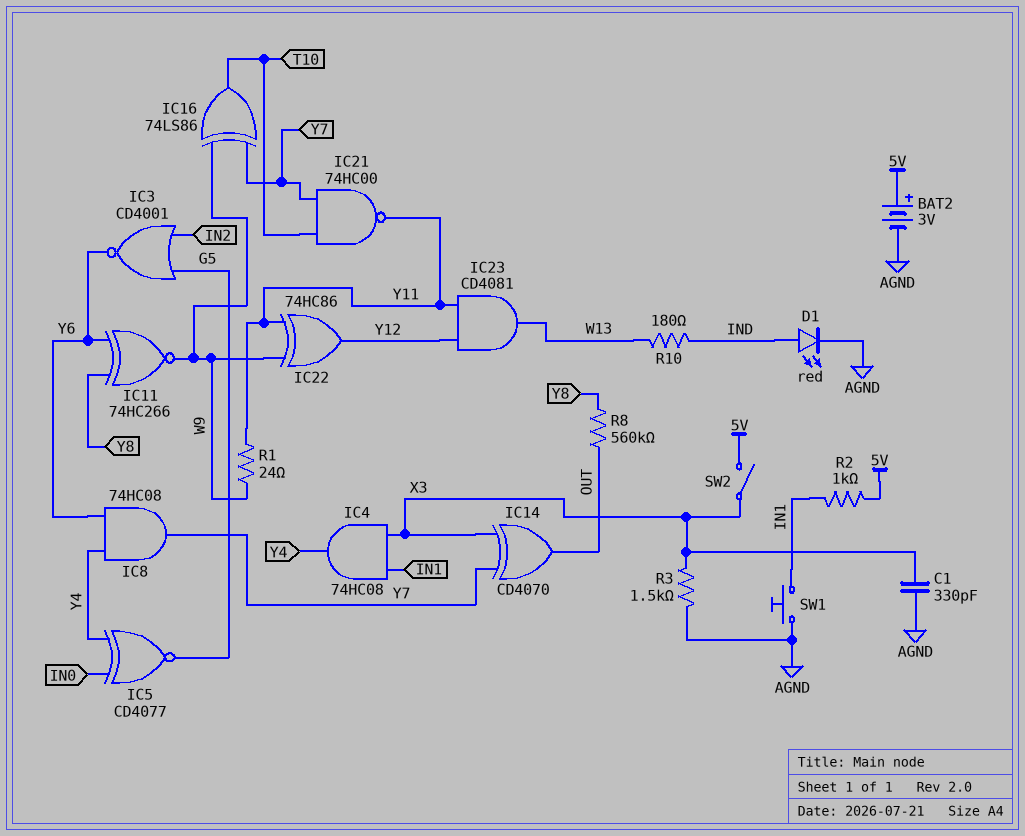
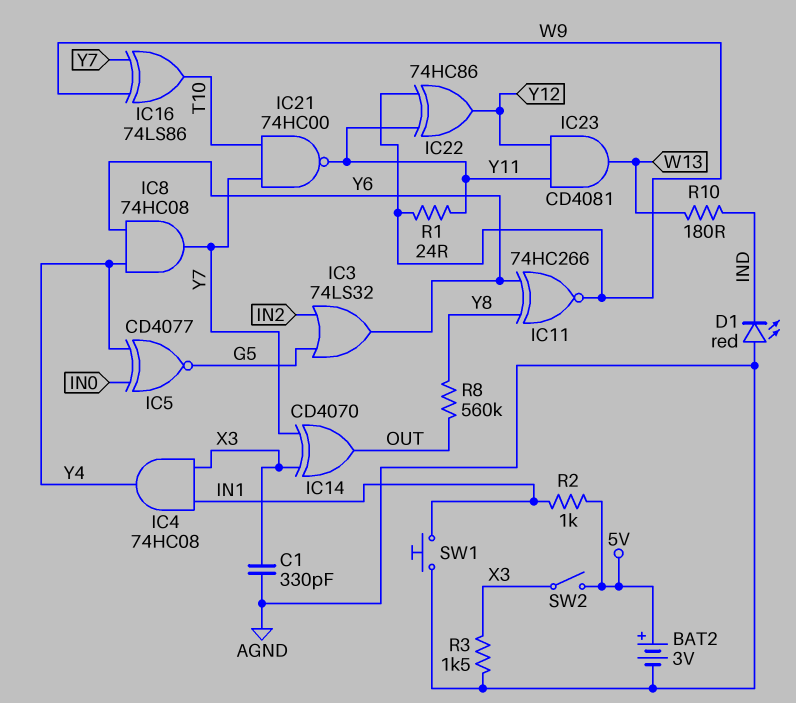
D1: LED red (A IND, K AGND) -> LED red (A AGND, K IND)
IC3: NOR CD4001 (in G5, in IN2, out Y6) -> OR 74LS32 (in G5, in IN2, out Y6)

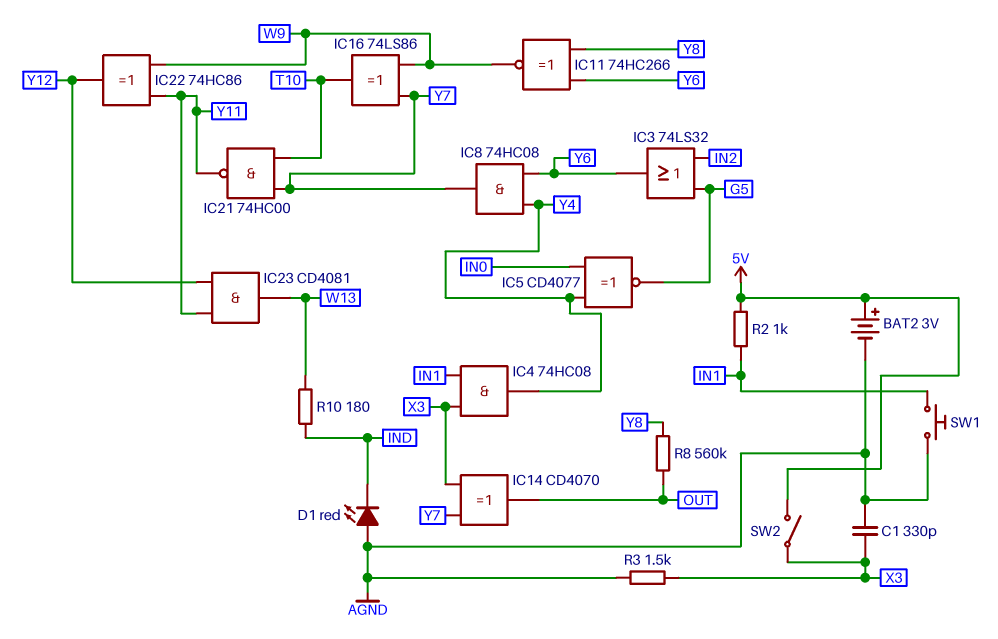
R1: 24 (W9, Y11) -> none

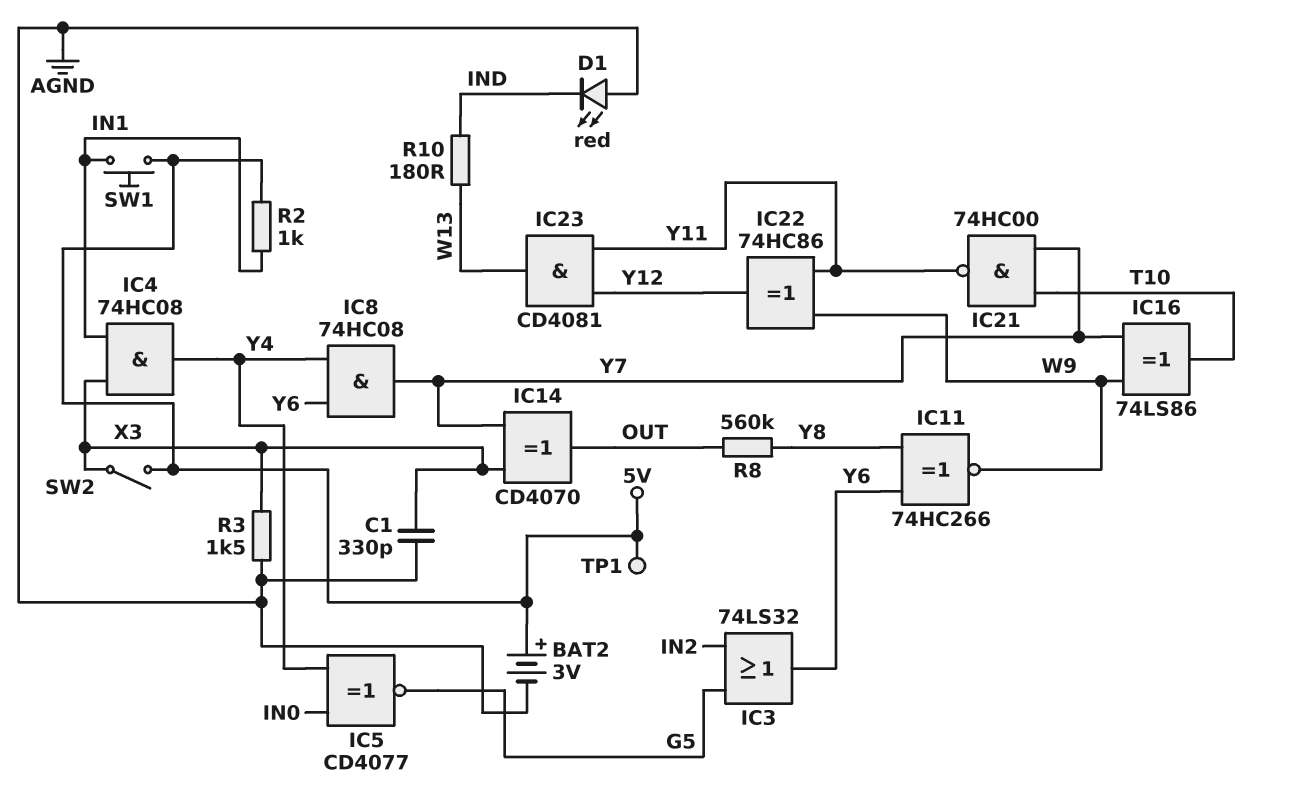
SW1: button (AGND, IN1) -> button (5V, IN1)
TP1: none -> test point (5V)

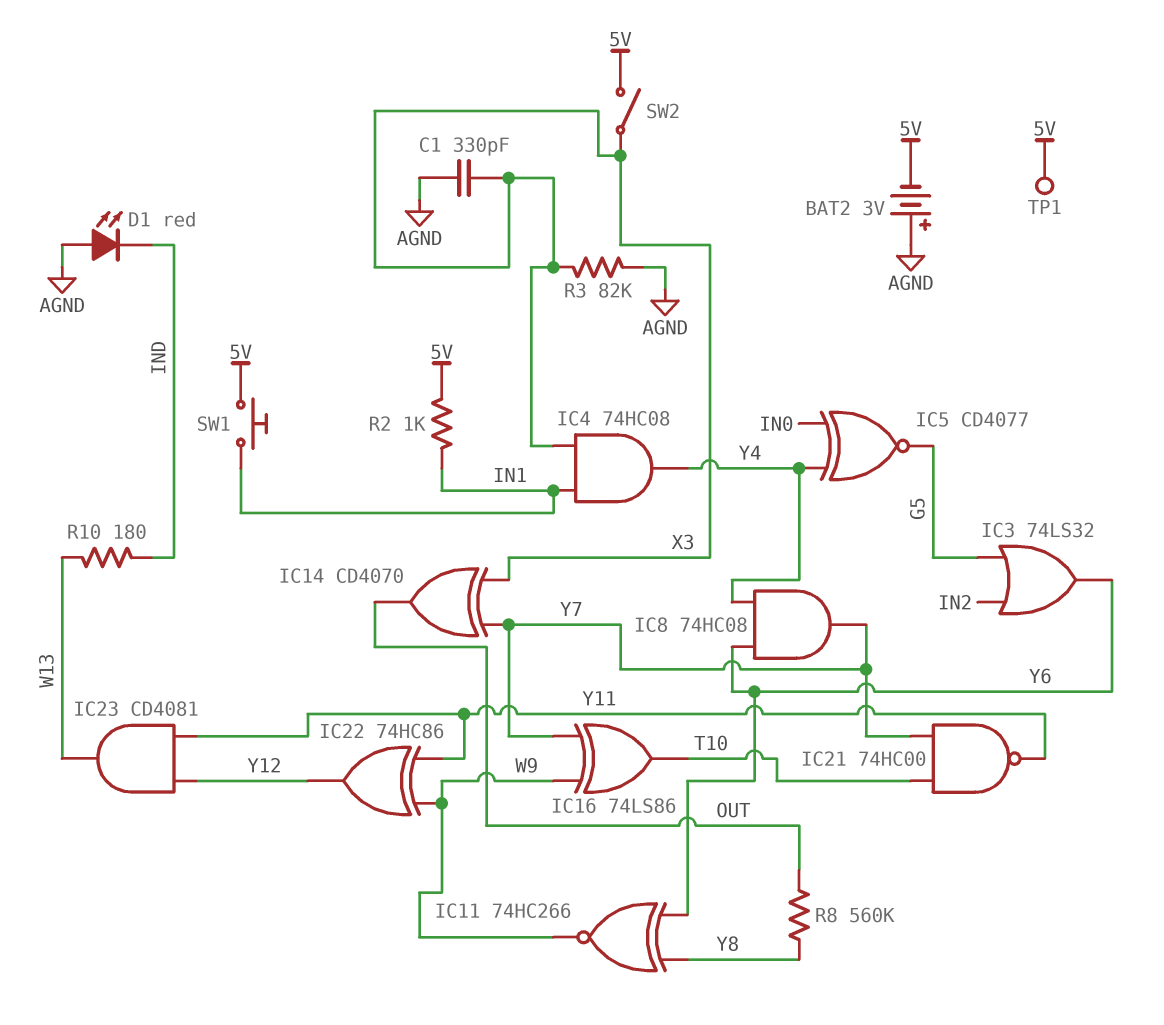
BAT2: 3V (plus 5V, minus AGND) -> 3V (plus AGND, minus 5V)
R3: 1.5k (AGND, X3) -> 82k (AGND, X3)

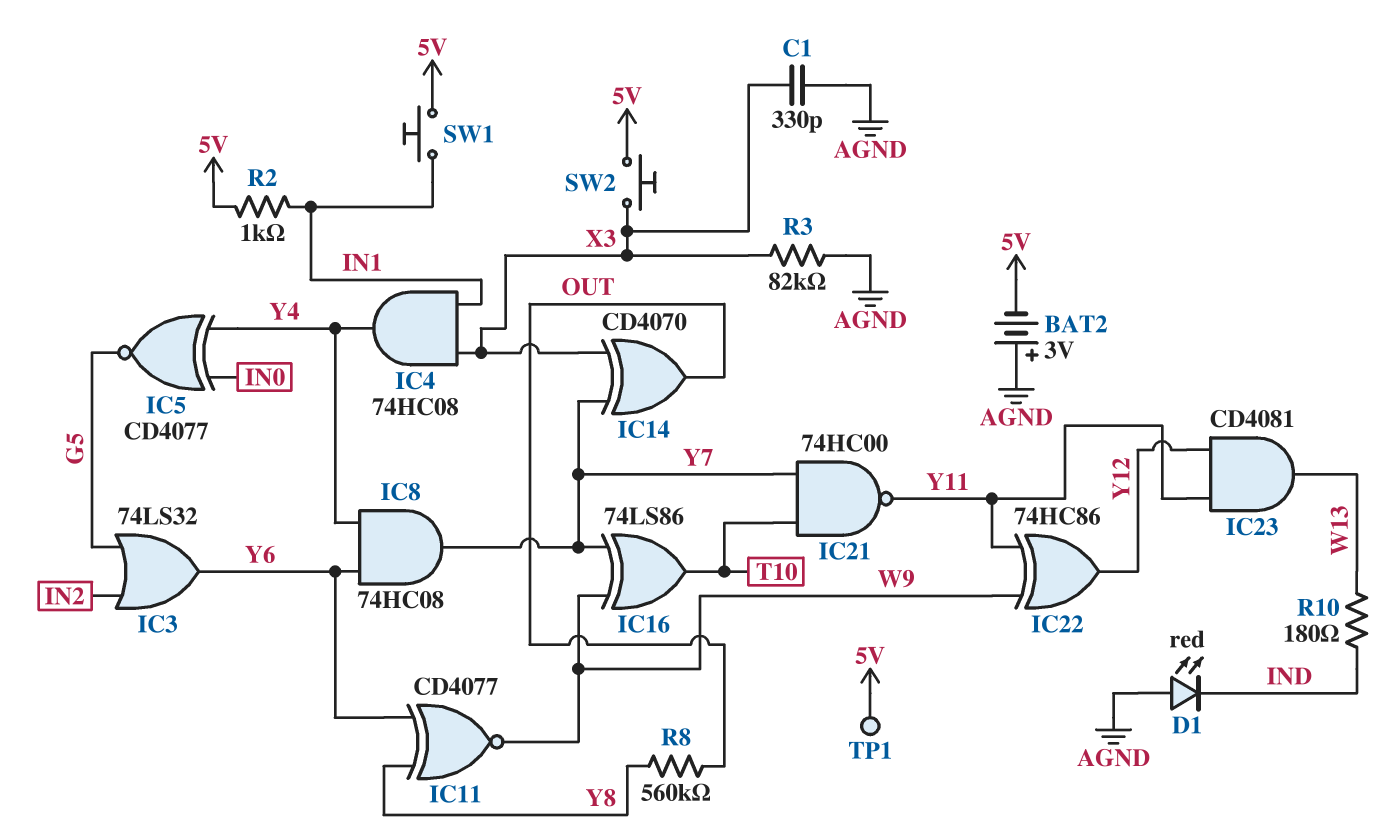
IC11: XNOR 74HC266 (in Y6, in Y8, out W9) -> XNOR CD4077 (in Y6, in Y8, out W9)
SW2: switch (5V, X3) -> button (5V, X3)

